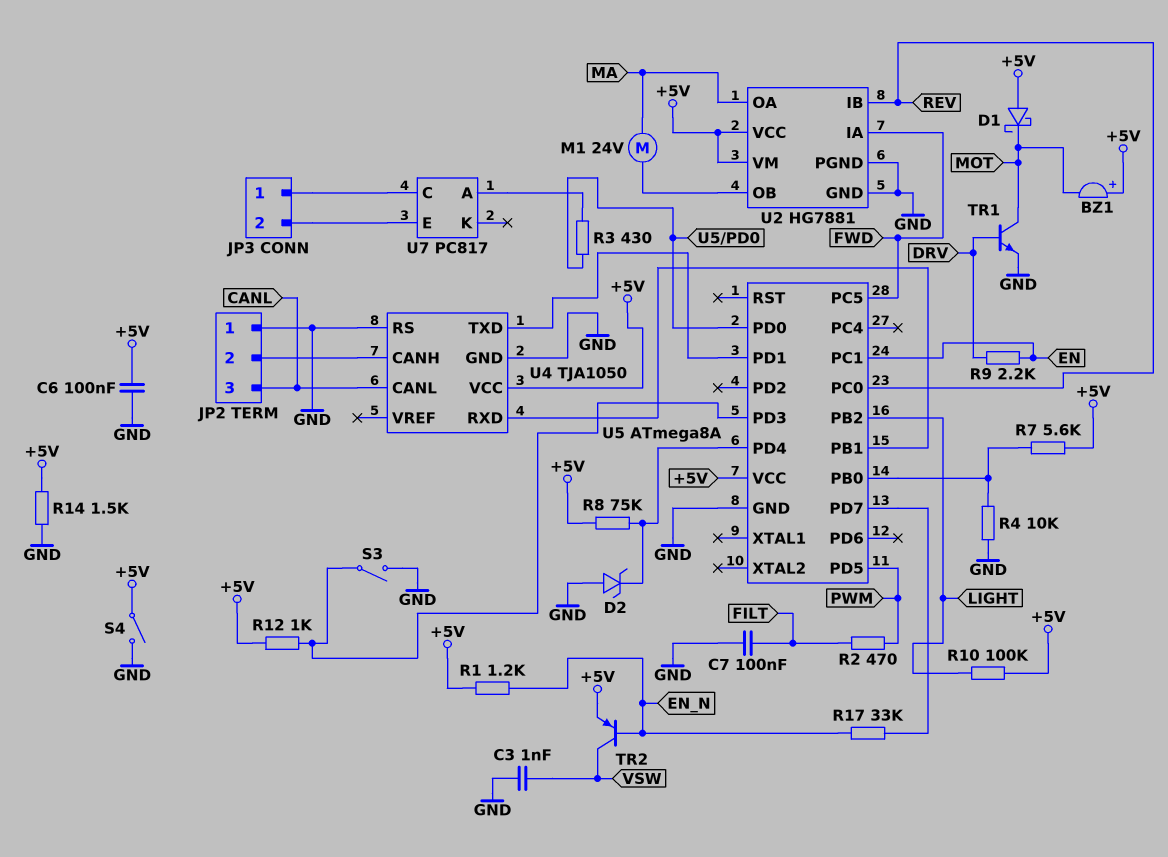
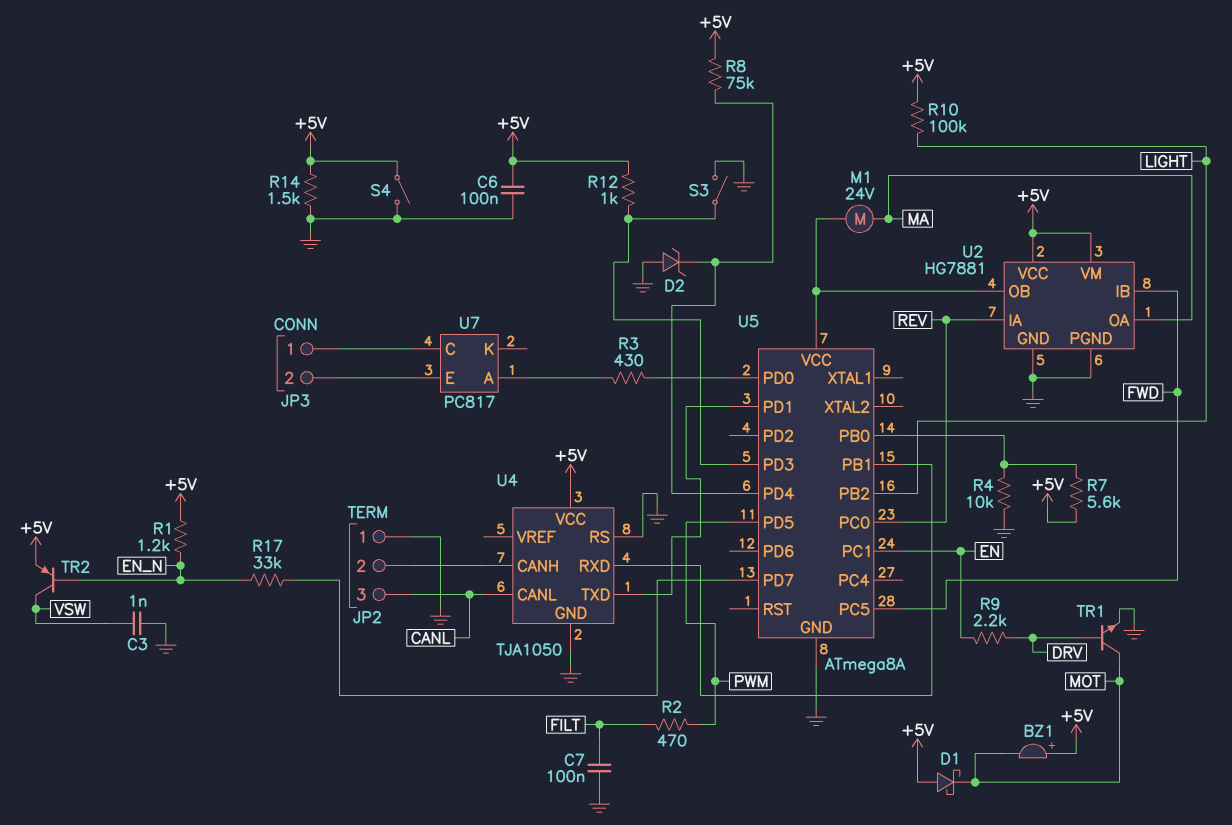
U2 pin IA: FWD -> REV
U2 pin IB: REV -> FWD
U5 pin VCC: +5V -> U2/OB

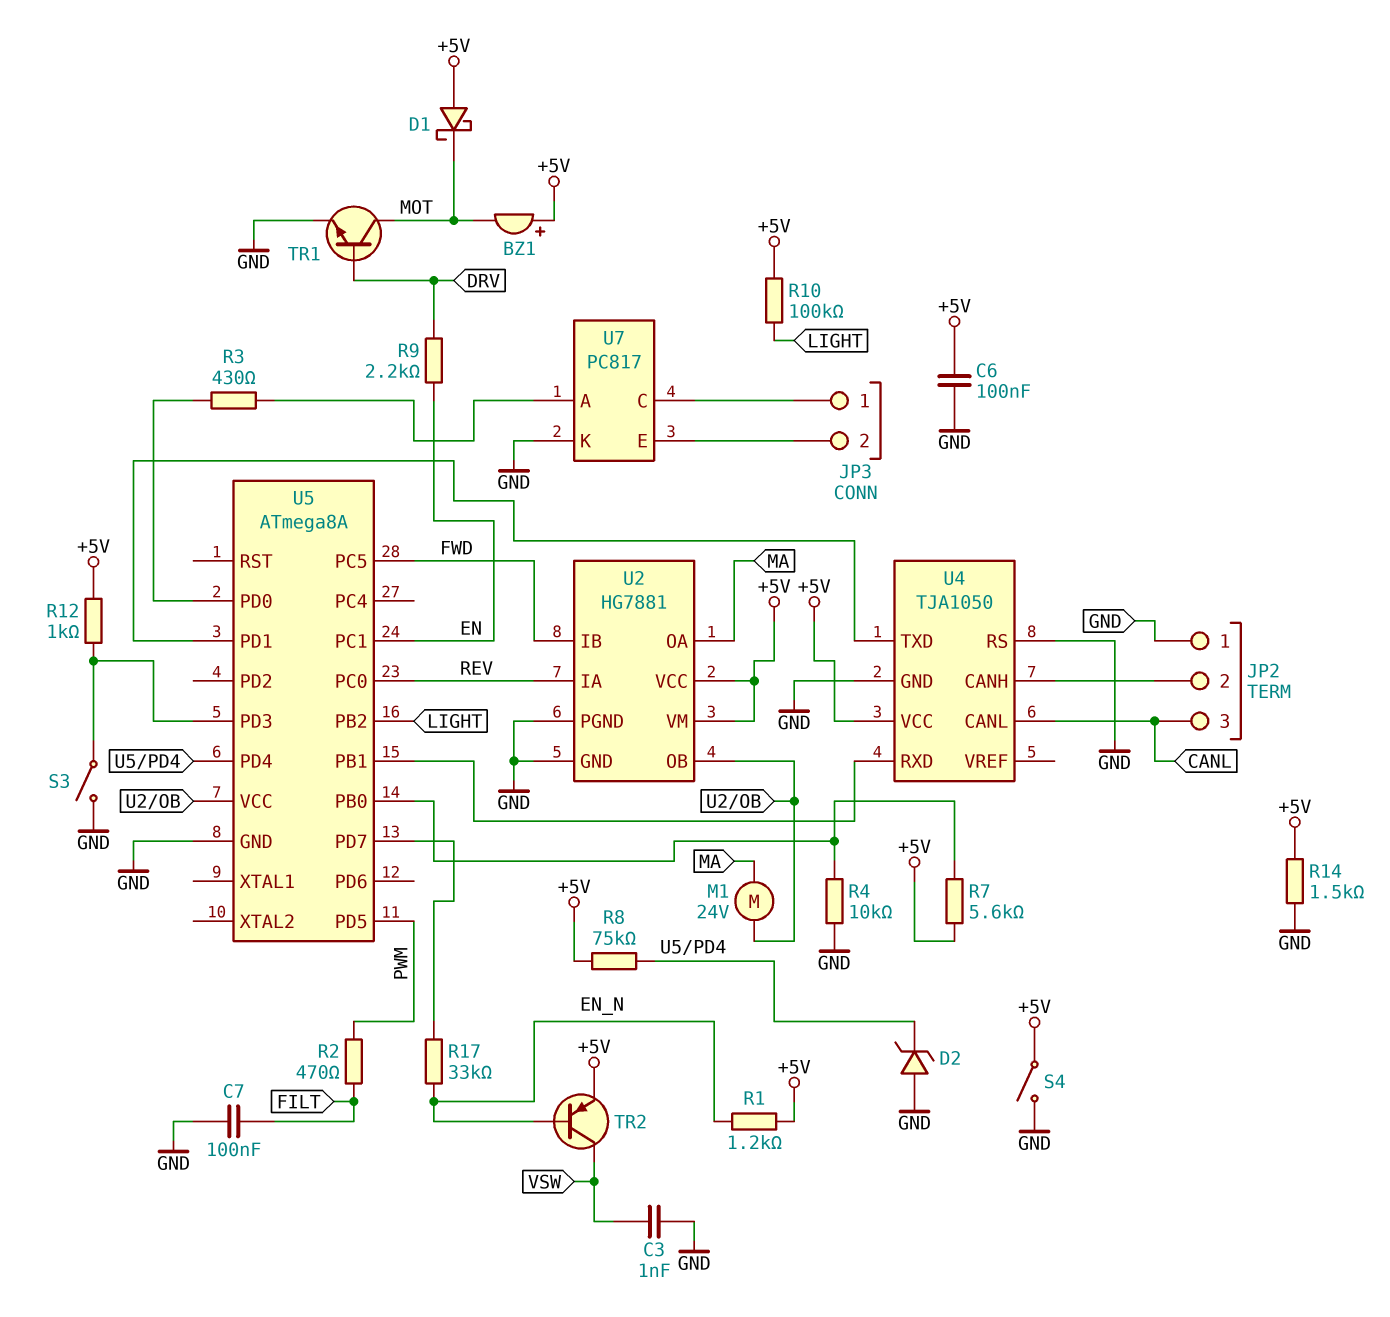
U7 pin K: none -> GND

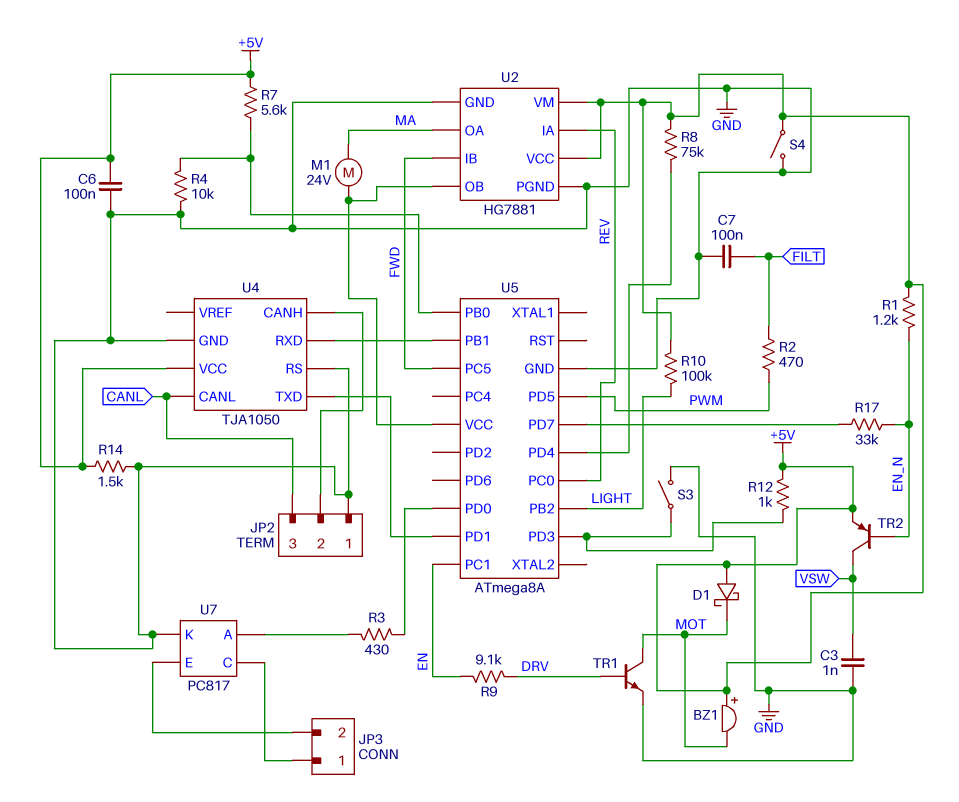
D2: zener (A GND, K U5/PD4) -> none
R9: 2.2k (DRV, EN) -> 9.1k (DRV, EN)

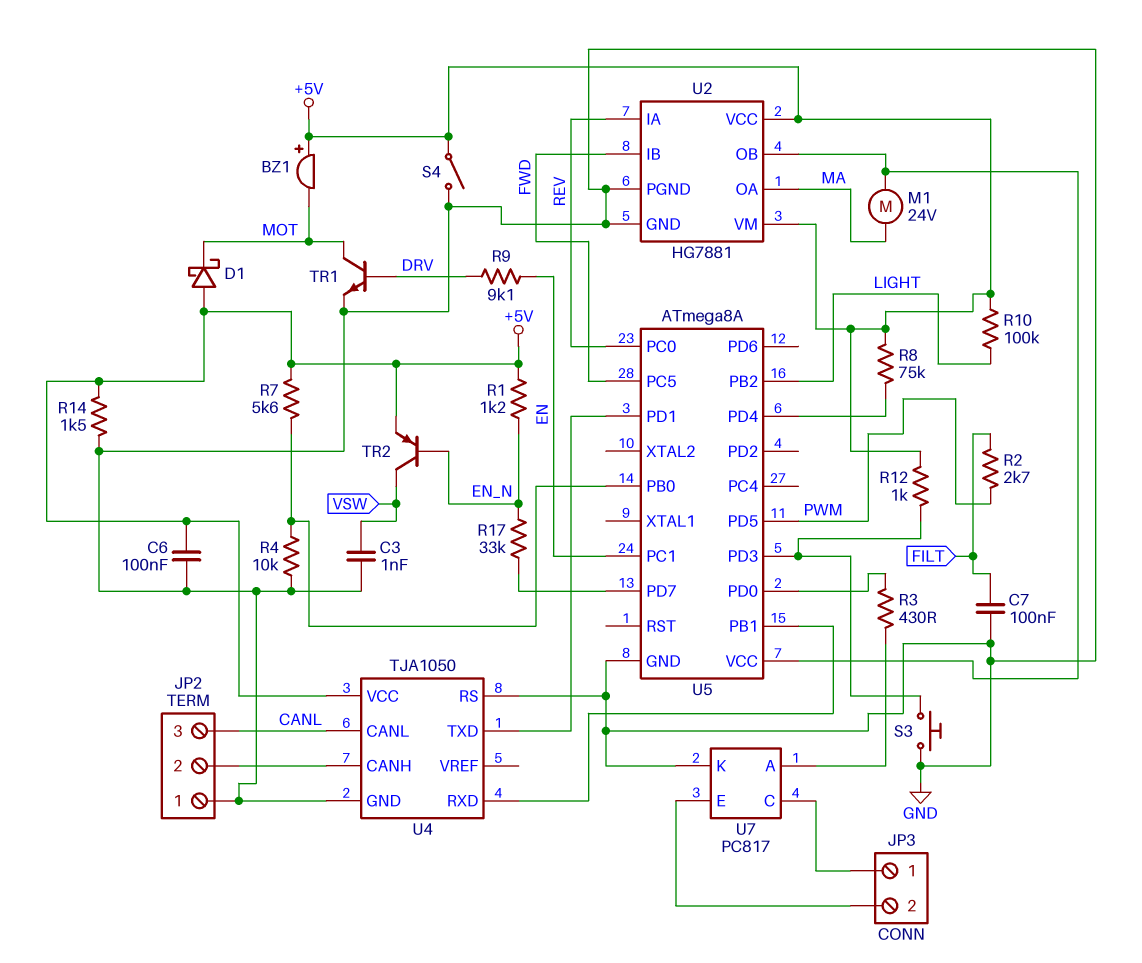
R2: 470 (FILT, PWM) -> 2.7k (FILT, PWM)
S3: switch (GND, U5/PD3) -> button (GND, U5/PD3)

